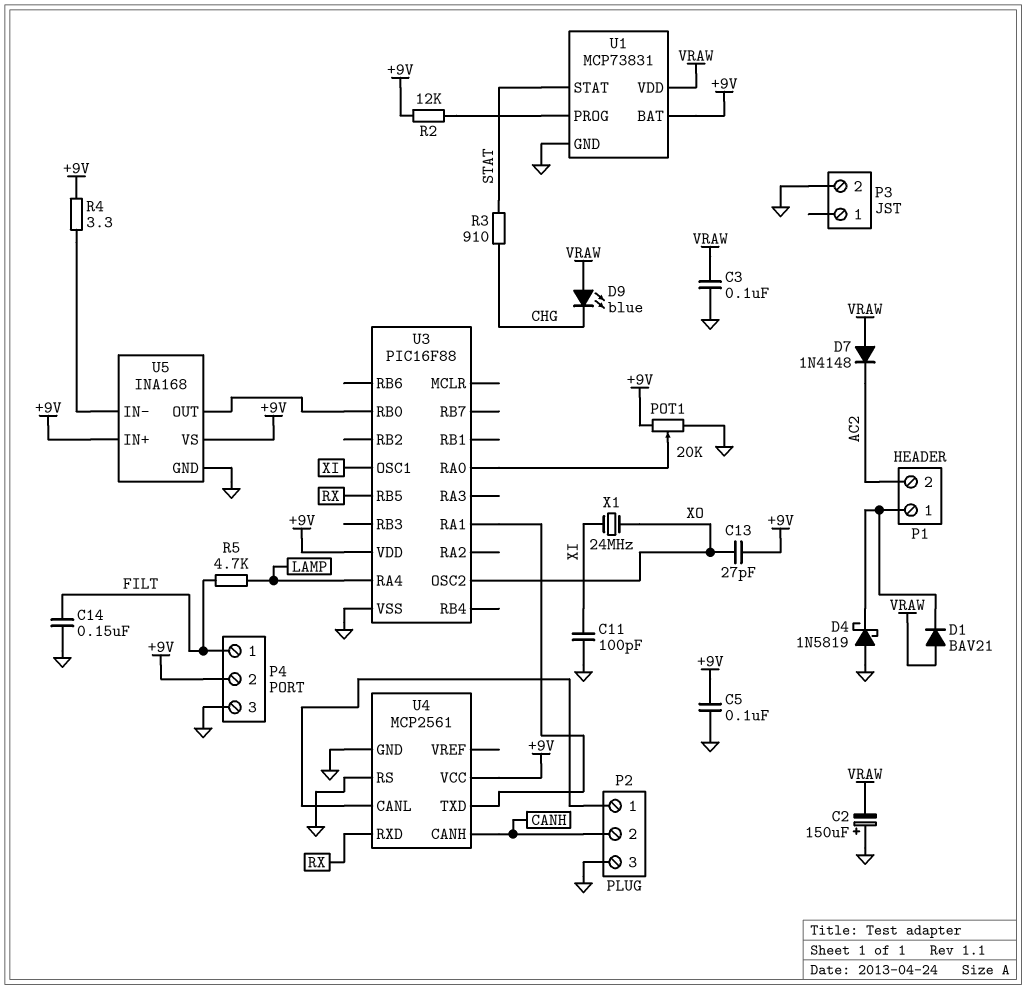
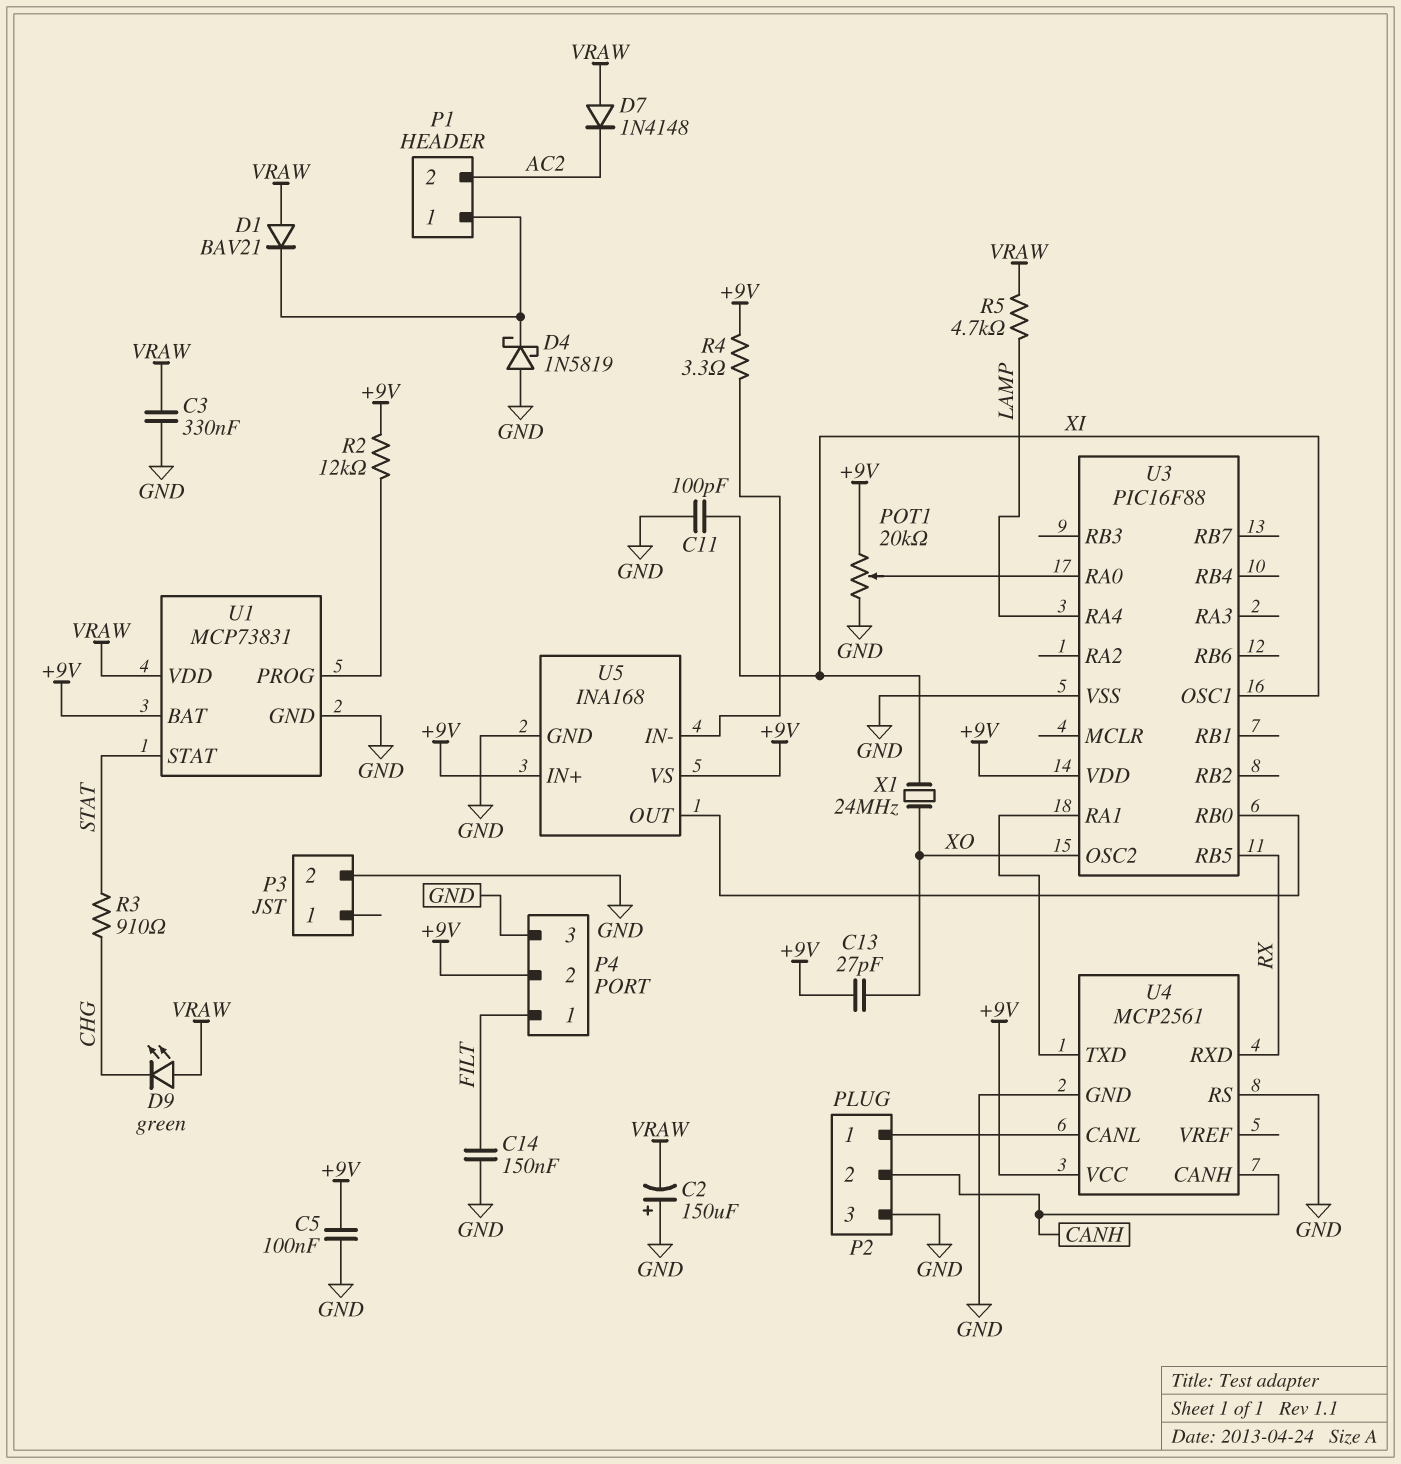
C3: 100nF (GND, VRAW) -> 330nF (GND, VRAW)
D9: LED blue (A VRAW, K CHG) -> LED green (A VRAW, K CHG)
R5: 4.7k (FILT, LAMP) -> 4.7k (LAMP, VRAW)

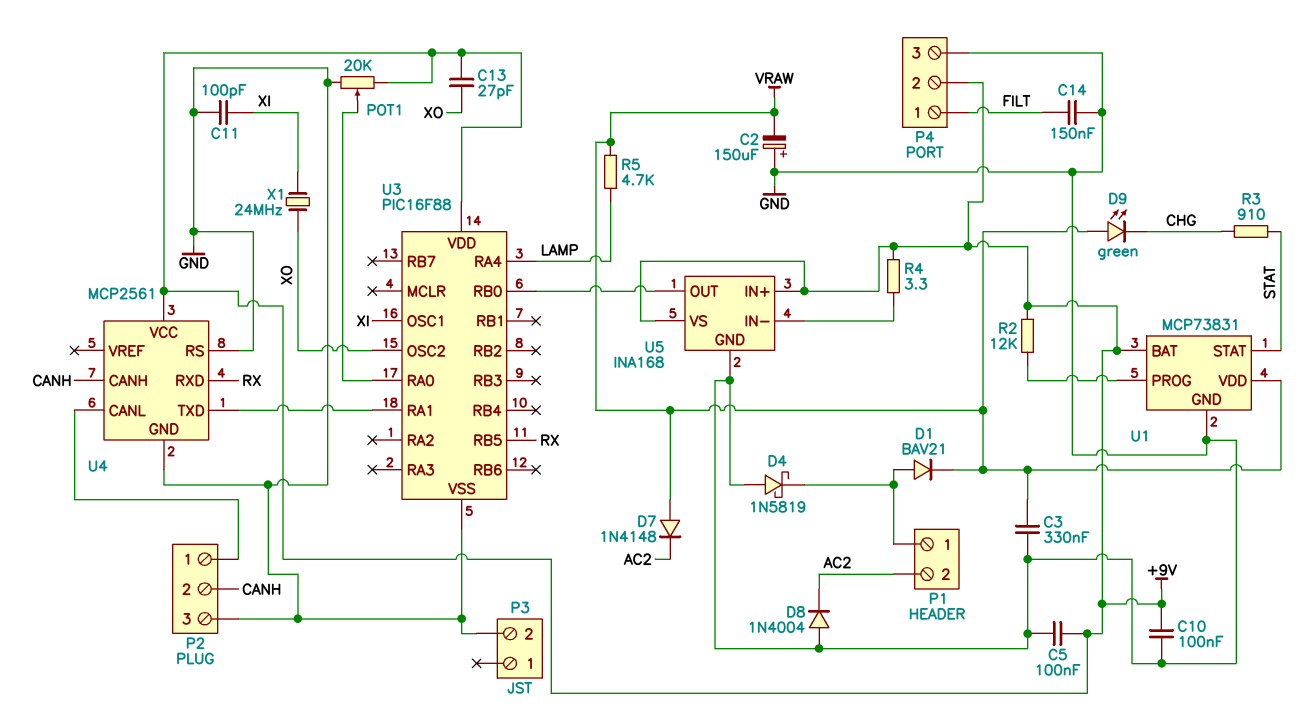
C10: none -> 100nF (+9V, GND)
D1: diode BAV21 (A VRAW, K P1/1) -> diode BAV21 (A P1/1, K VRAW)
D8: none -> diode 1N4004 (A GND, K AC2)

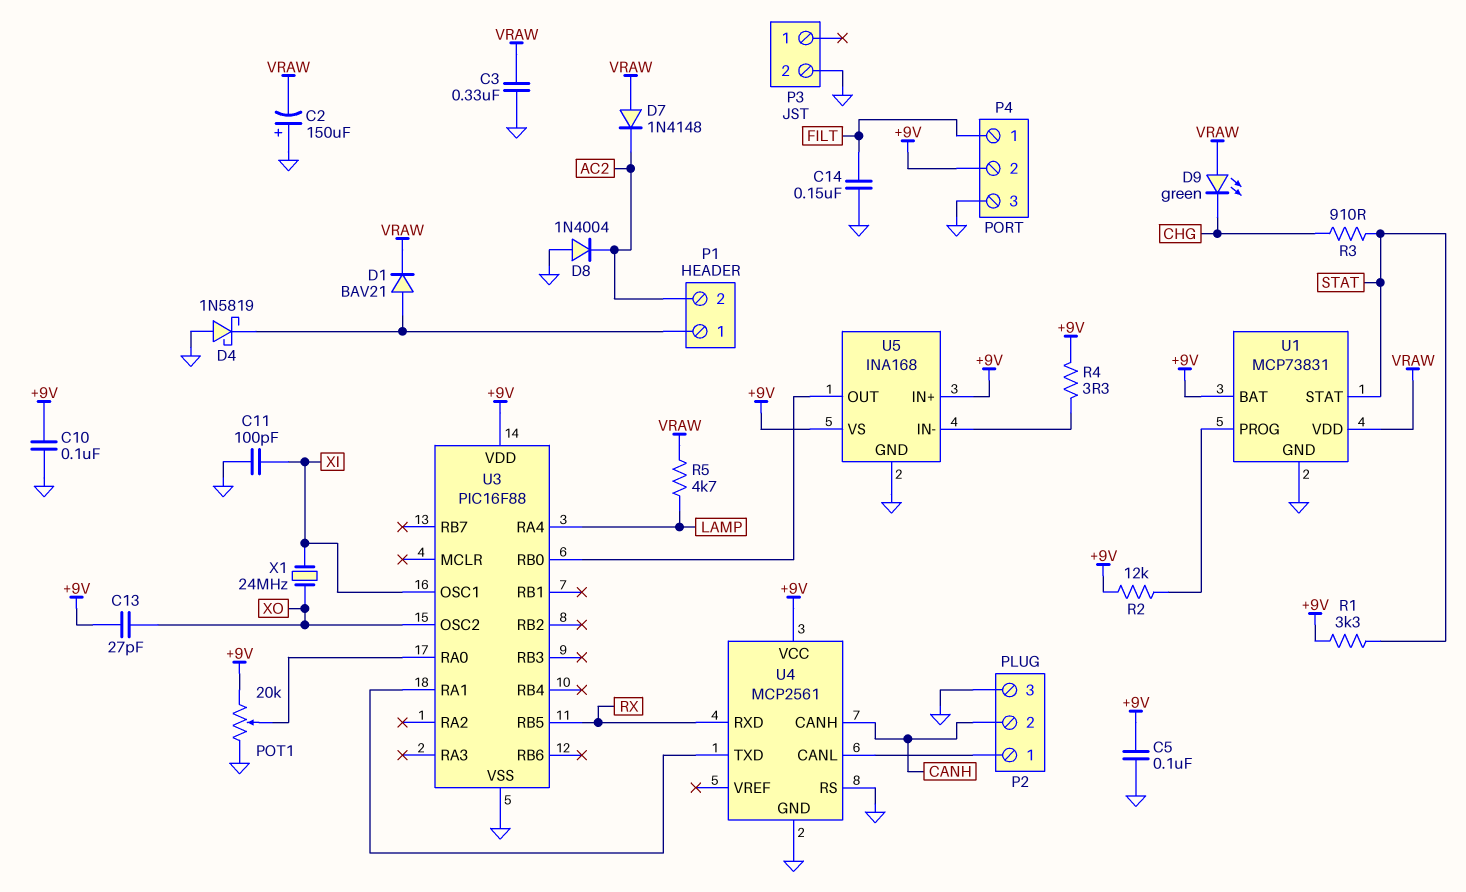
R1: none -> 3.3k (+9V, STAT)

